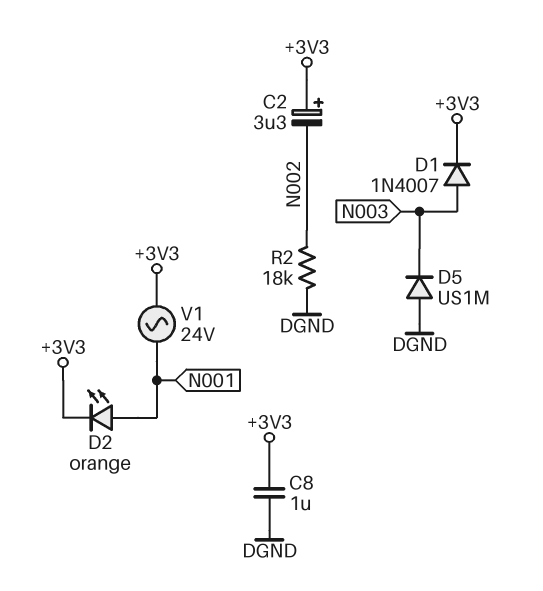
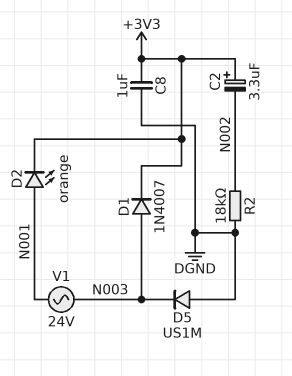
V1: AC 24V (+3V3, N001) -> AC 24V (N001, N003)

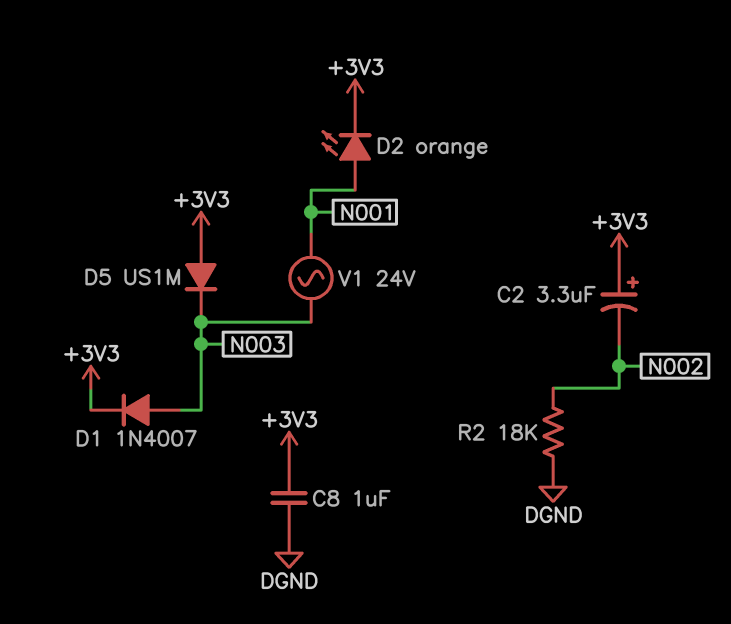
D5: diode US1M (A DGND, K N003) -> diode US1M (A +3V3, K N003)

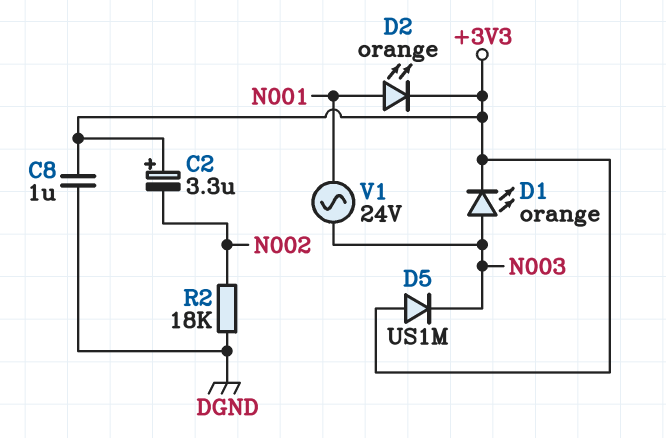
D1: diode 1N4007 (A N003, K +3V3) -> LED orange (A N003, K +3V3)

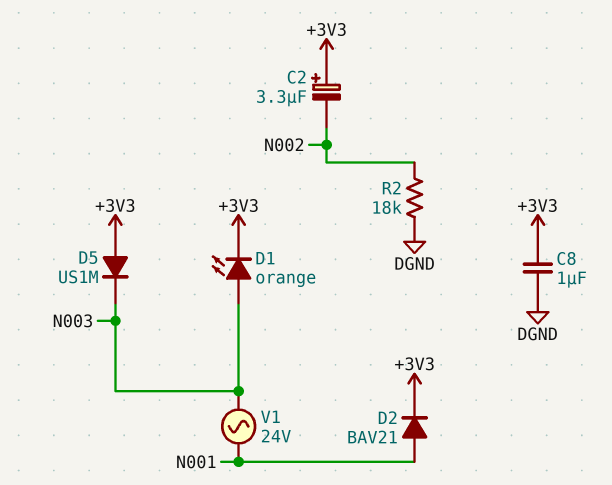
D2: LED orange (A N001, K +3V3) -> diode BAV21 (A N001, K +3V3)

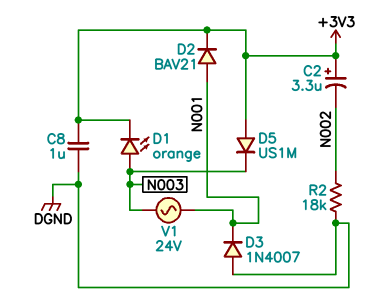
D3: none -> diode 1N4007 (A DGND, K N001)

